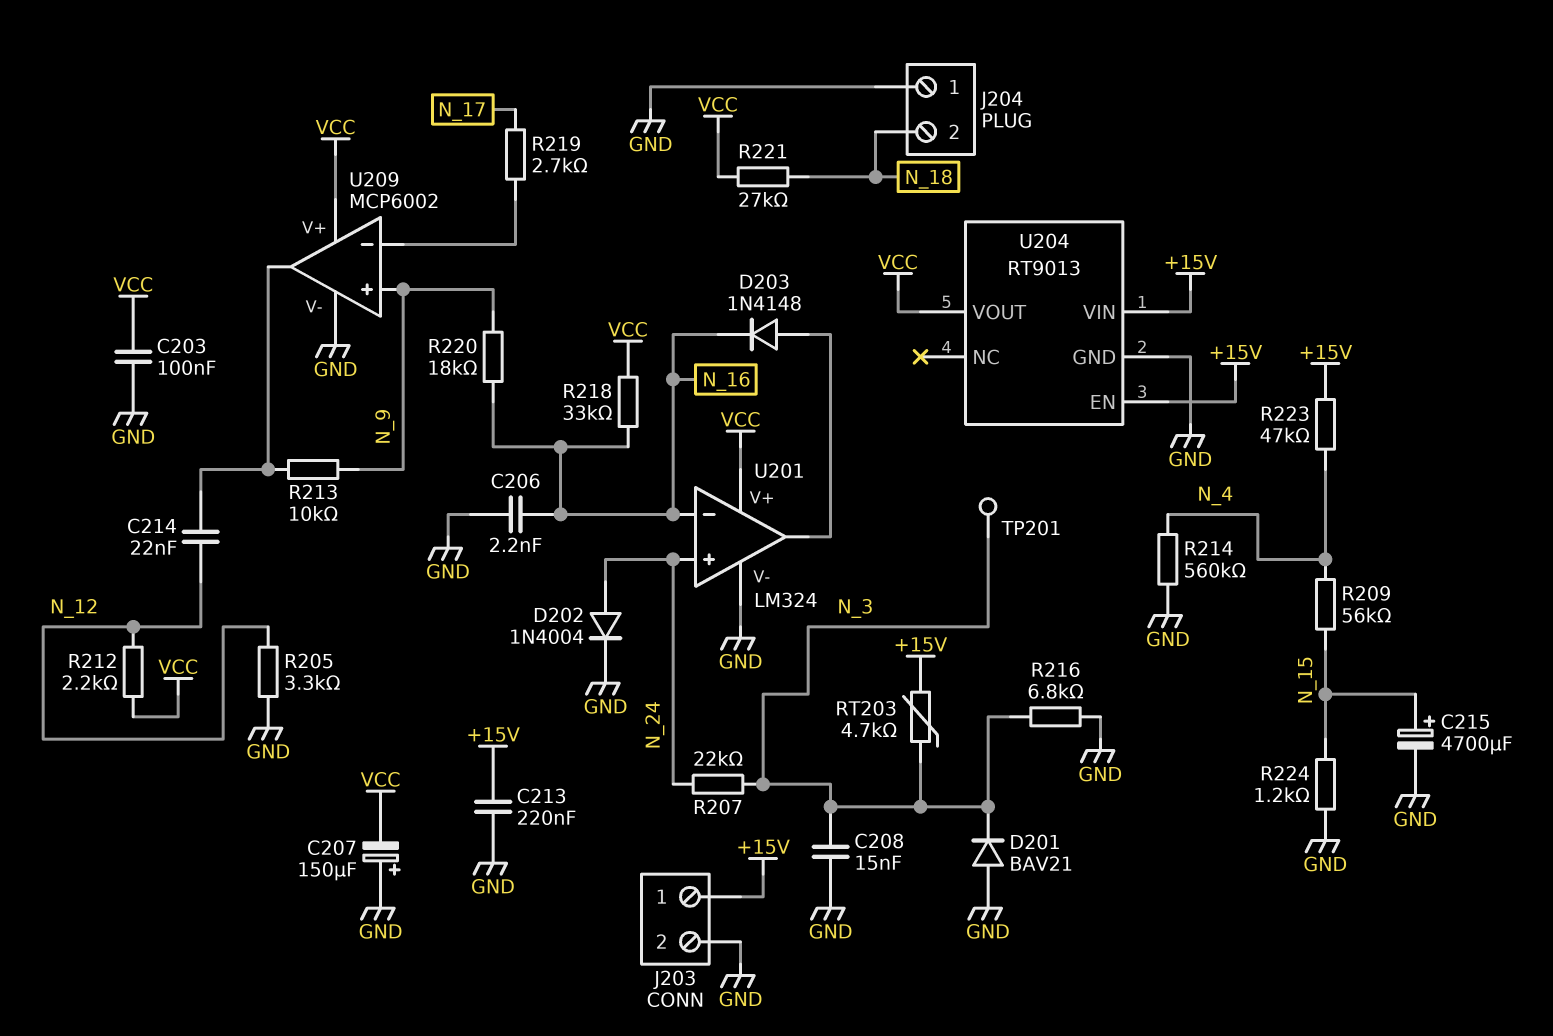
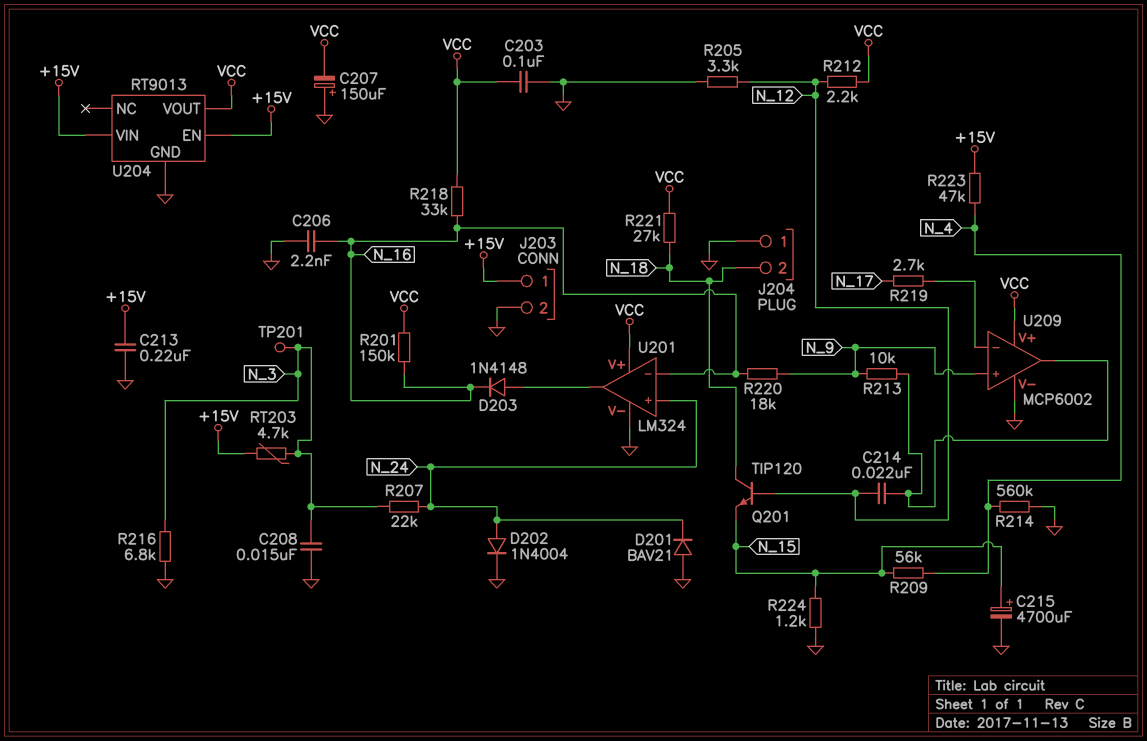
D201: diode BAV21 (A GND, K N_3) -> diode BAV21 (A GND, K N_24)
Q201: none -> NPN TIP120 (B N_12, C N_18, E N_15)
R201: none -> 150k (N_16, VCC)

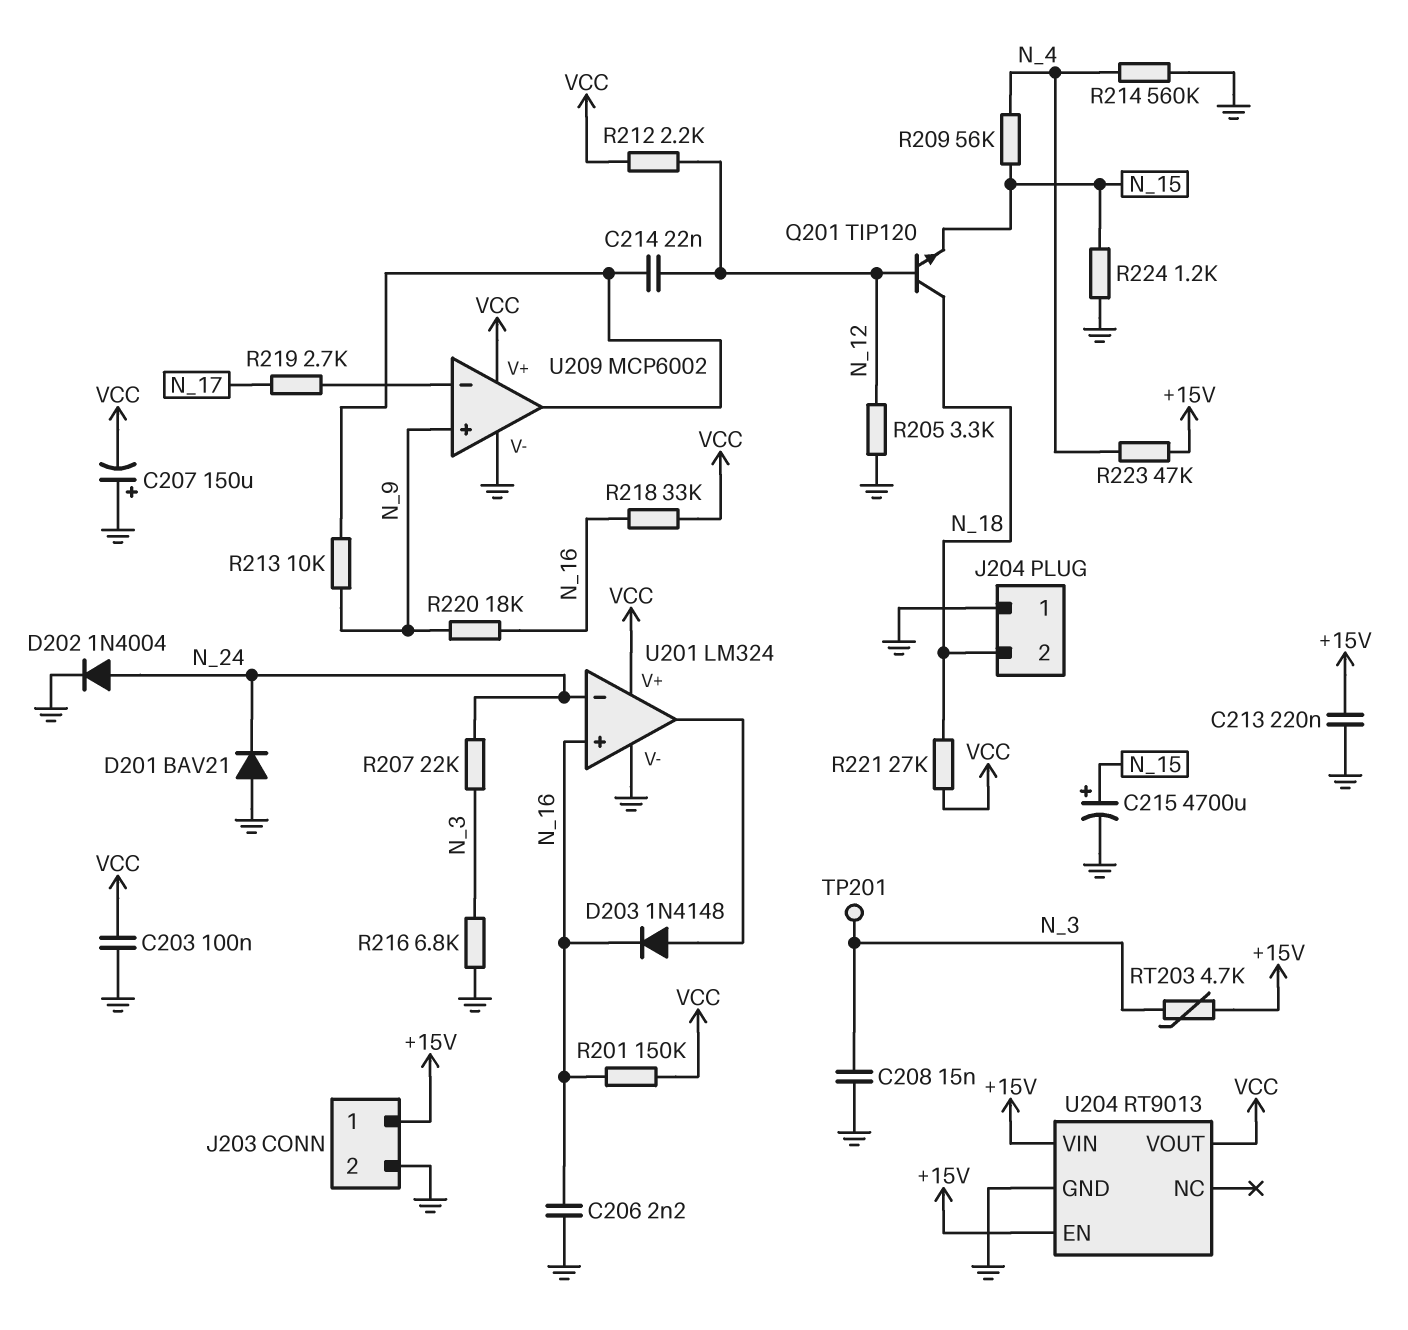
U201 pin in+: N_24 -> N_16
U201 pin in-: N_16 -> N_24

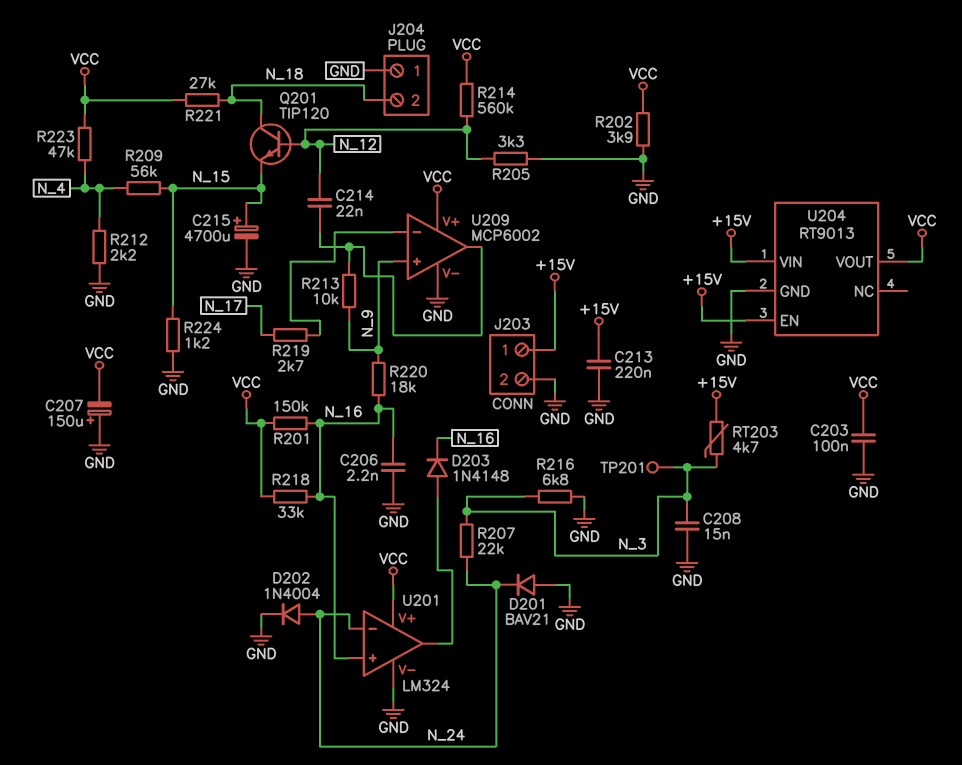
R202: none -> 3.9k (GND, VCC)
R212: 2.2k (N_12, VCC) -> 2.2k (GND, N_4)
R214: 560k (GND, N_4) -> 560k (N_12, VCC)
R223: 47k (+15V, N_4) -> 47k (N_4, VCC)

